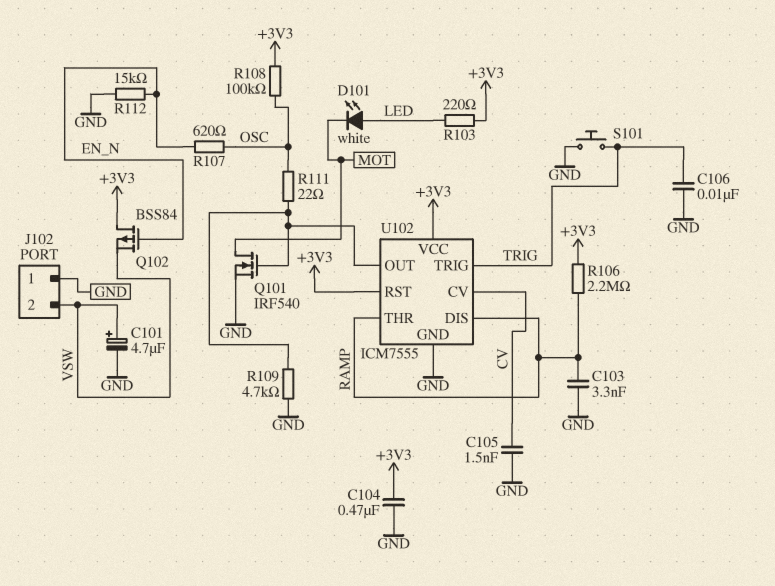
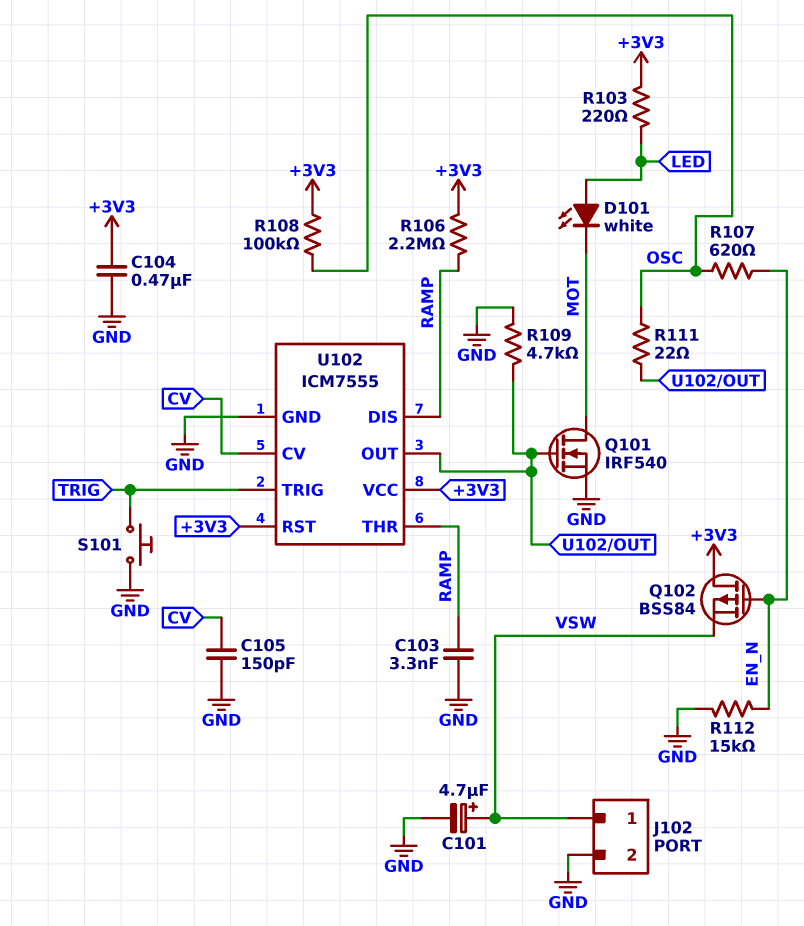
C105: 1.5nF (CV, GND) -> 150pF (CV, GND)
C106: 10nF (GND, TRIG) -> none
J102 pin 1: GND -> VSW
J102 pin 2: VSW -> GND

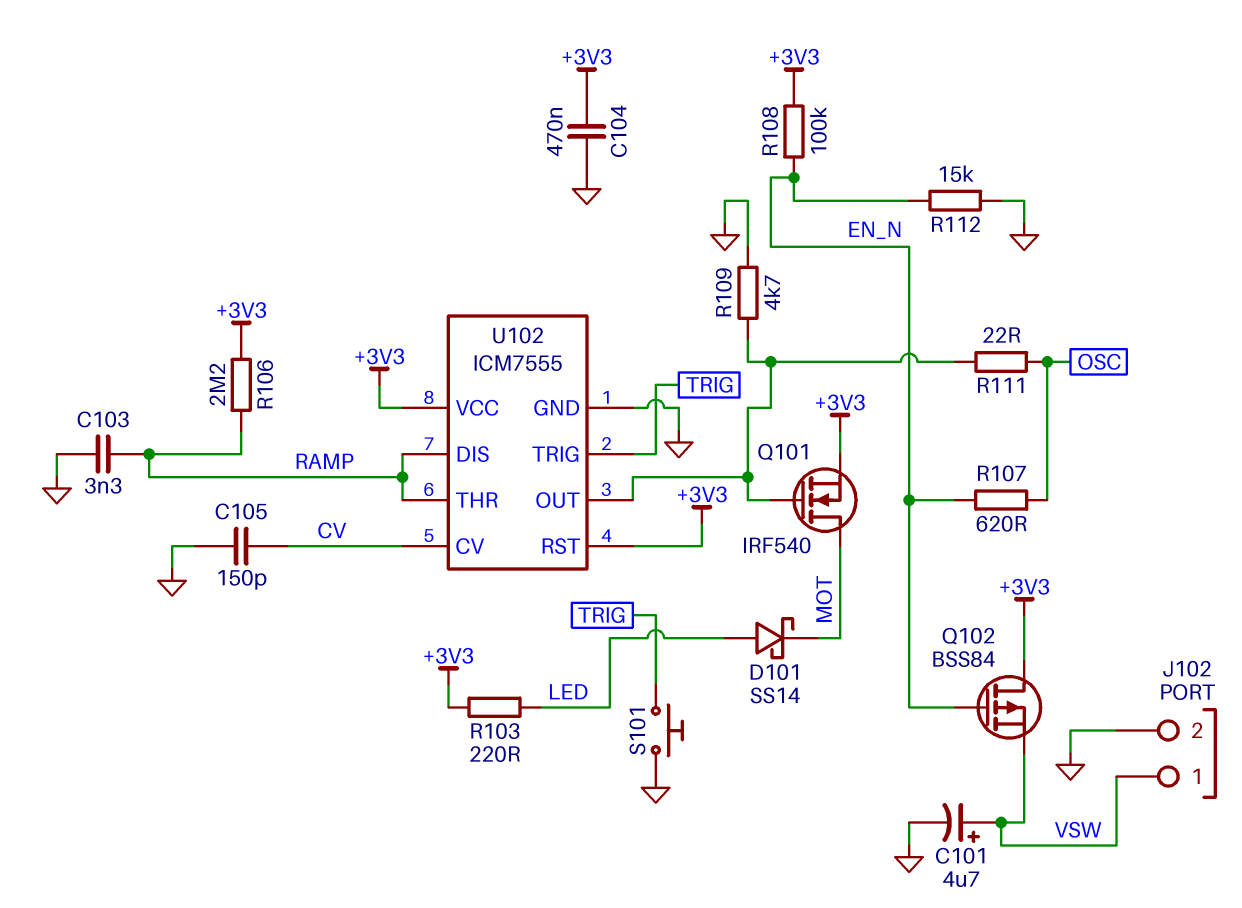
D101: LED white (A LED, K MOT) -> schottky SS14 (A LED, K MOT)
Q101: NMOS IRF540 (G U102/OUT, D MOT, S GND) -> NMOS IRF540 (G U102/OUT, D MOT, S +3V3)
R108: 100k (+3V3, OSC) -> 100k (+3V3, EN_N)

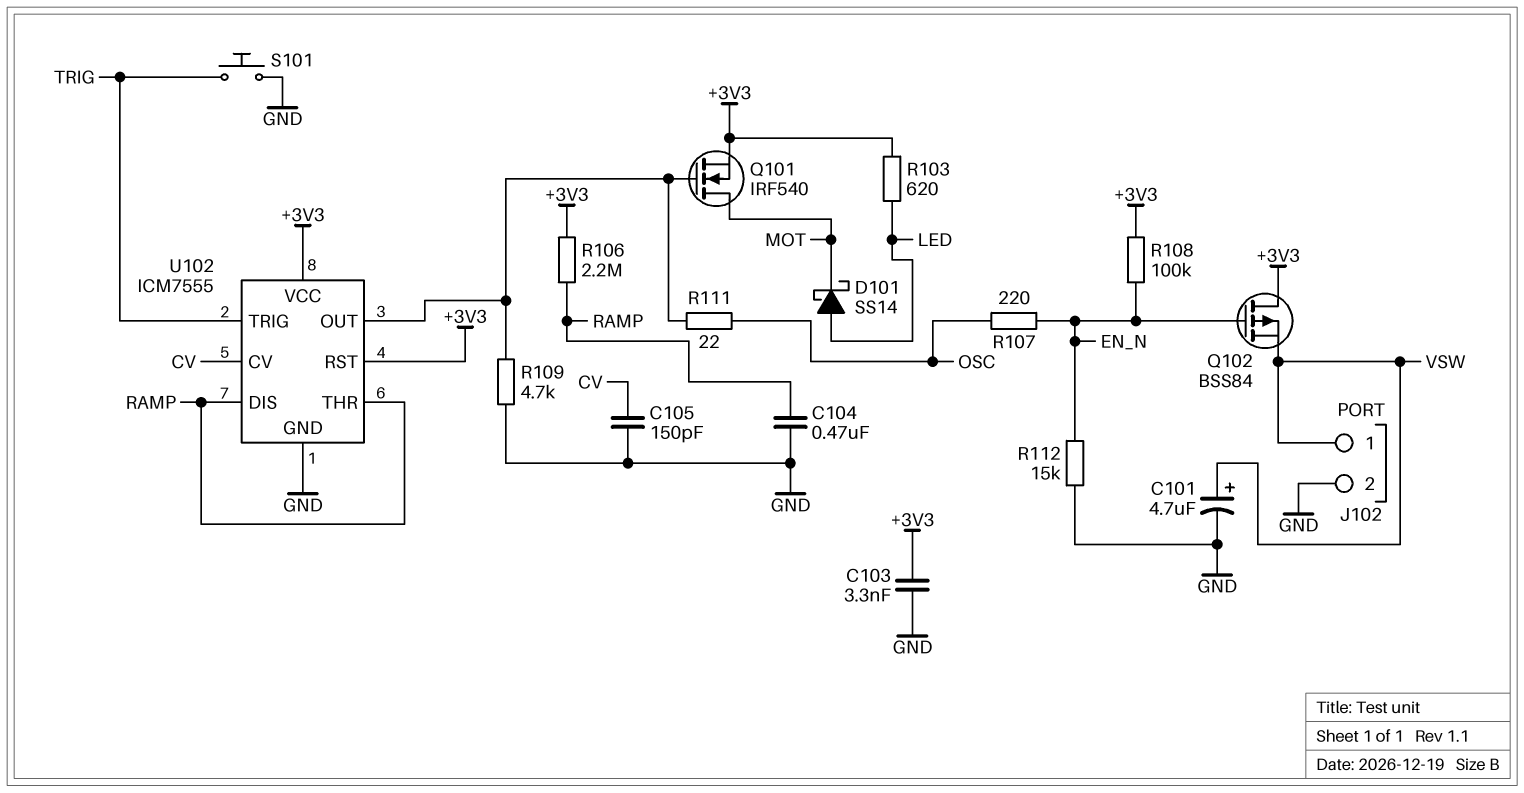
C103: 3.3nF (GND, RAMP) -> 3.3nF (+3V3, GND)
C104: 470nF (+3V3, GND) -> 470nF (GND, RAMP)
R103: 220 (+3V3, LED) -> 620 (+3V3, LED)
R107: 620 (EN_N, OSC) -> 220 (EN_N, OSC)

